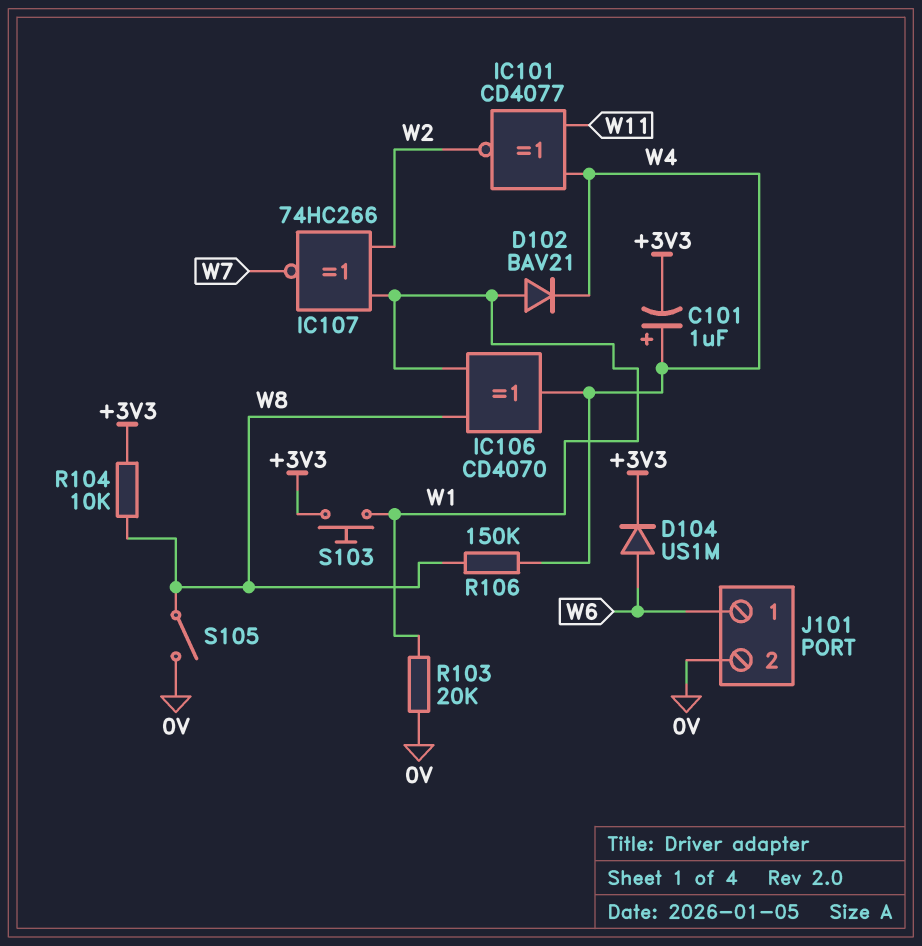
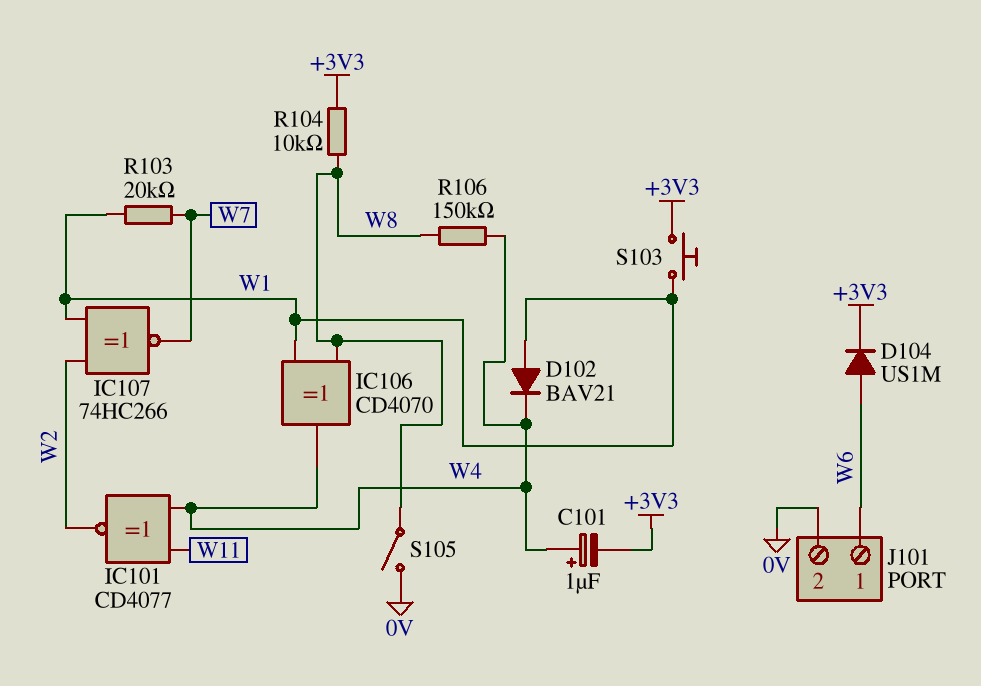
R103: 20k (0V, W1) -> 20k (W1, W7)

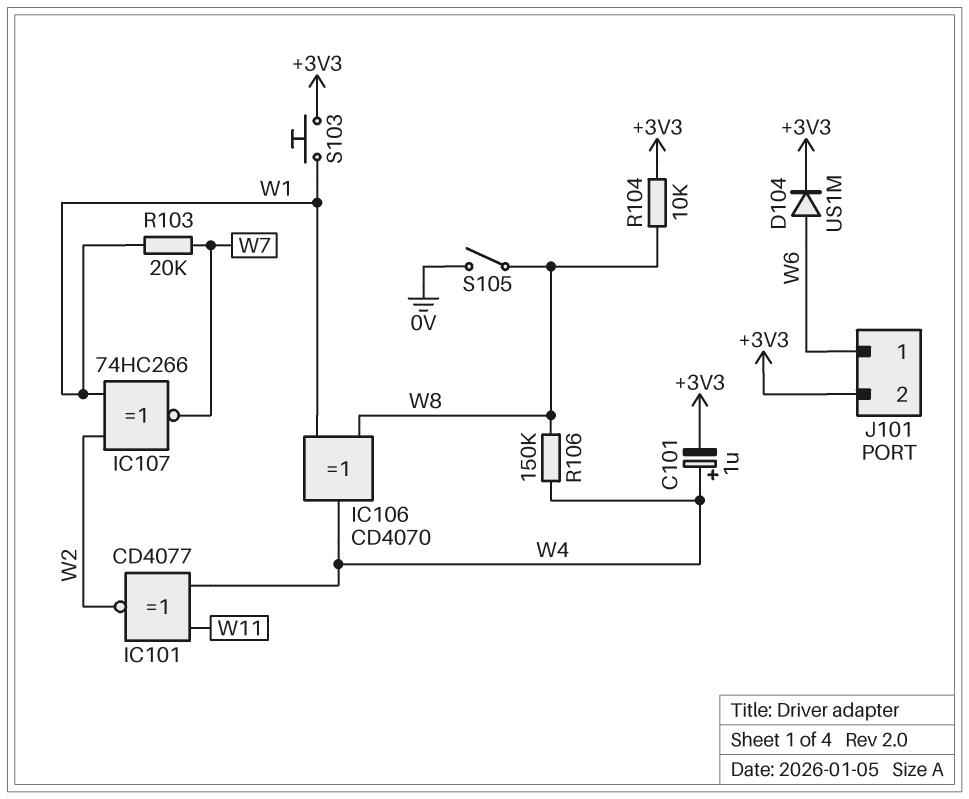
D102: diode BAV21 (A W1, K W4) -> none
J101 pin 2: 0V -> +3V3

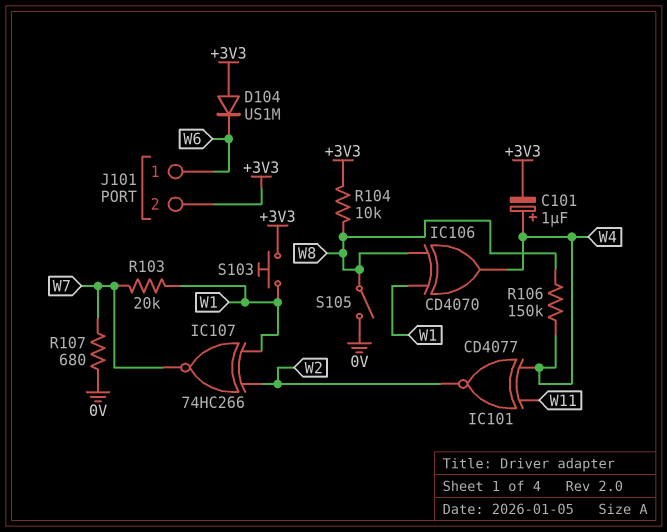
D104: diode US1M (A W6, K +3V3) -> diode US1M (A +3V3, K W6)
R107: none -> 680 (0V, W7)

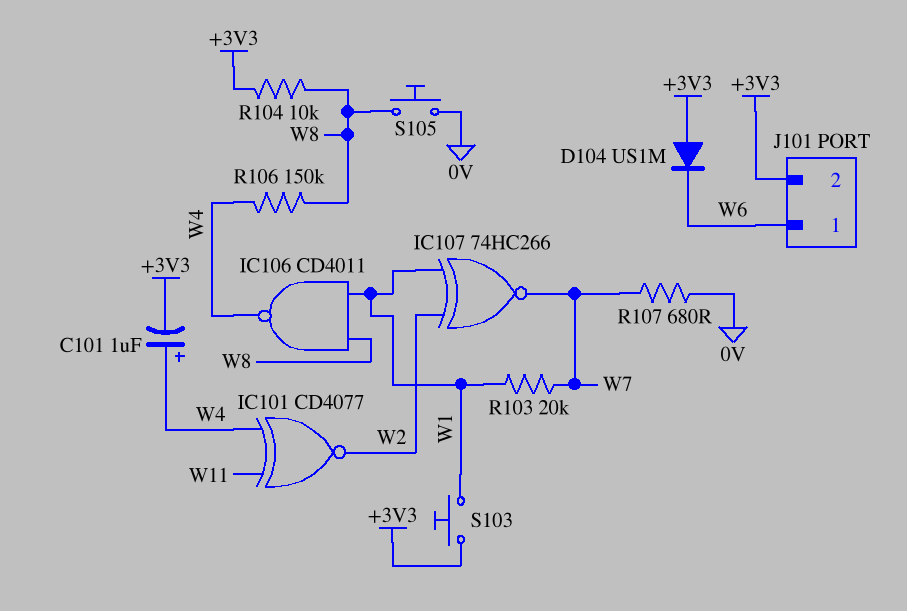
IC106: XOR CD4070 (in W1, in W8, out W4) -> NAND CD4011 (in W1, in W8, out W4)
S105: switch (0V, W8) -> button (0V, W8)

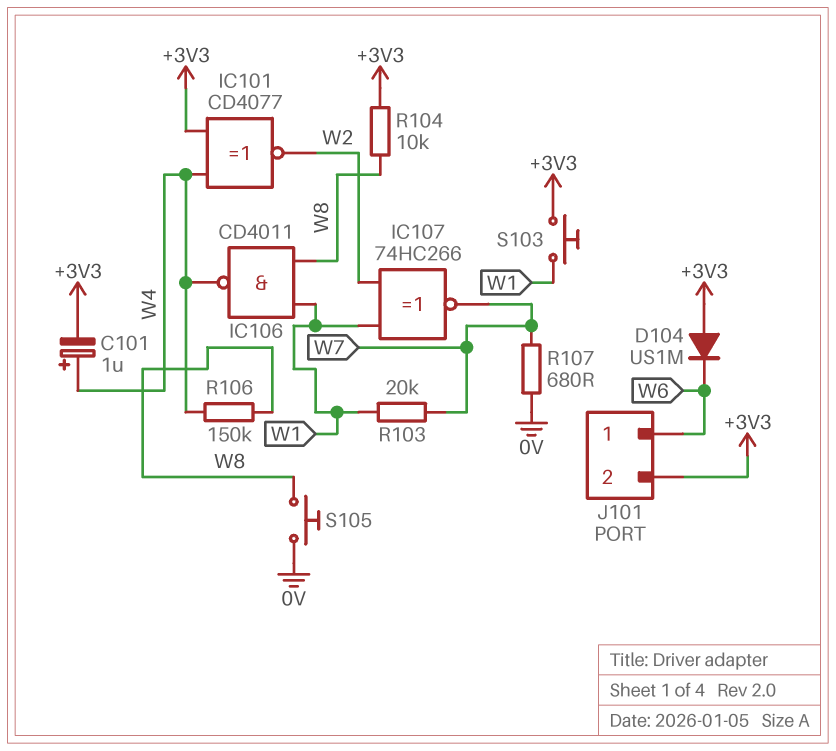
IC101: XNOR CD4077 (in W4, in W11, out W2) -> XNOR CD4077 (in +3V3, in W4, out W2)

